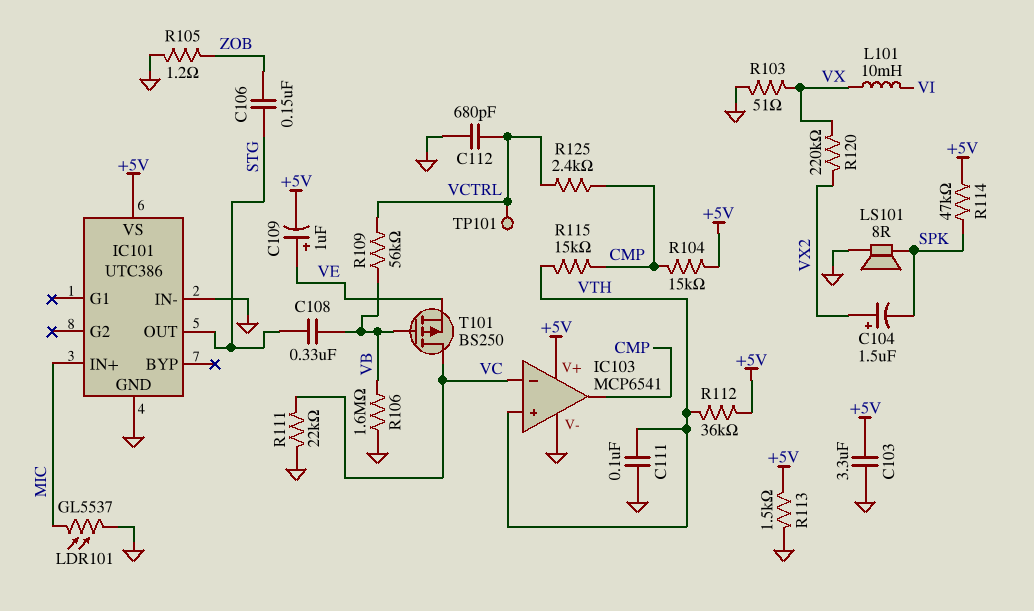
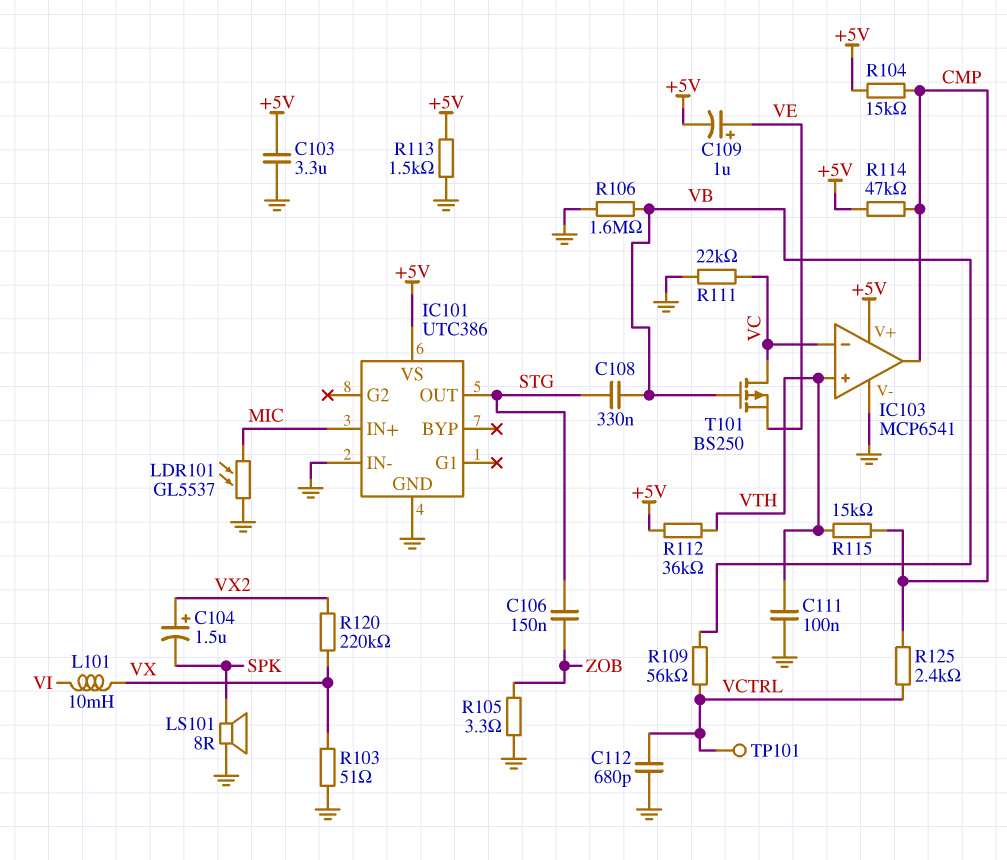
R105: 1.2 (GND, ZOB) -> 3.3 (GND, ZOB)
R114: 47k (+5V, SPK) -> 47k (+5V, CMP)

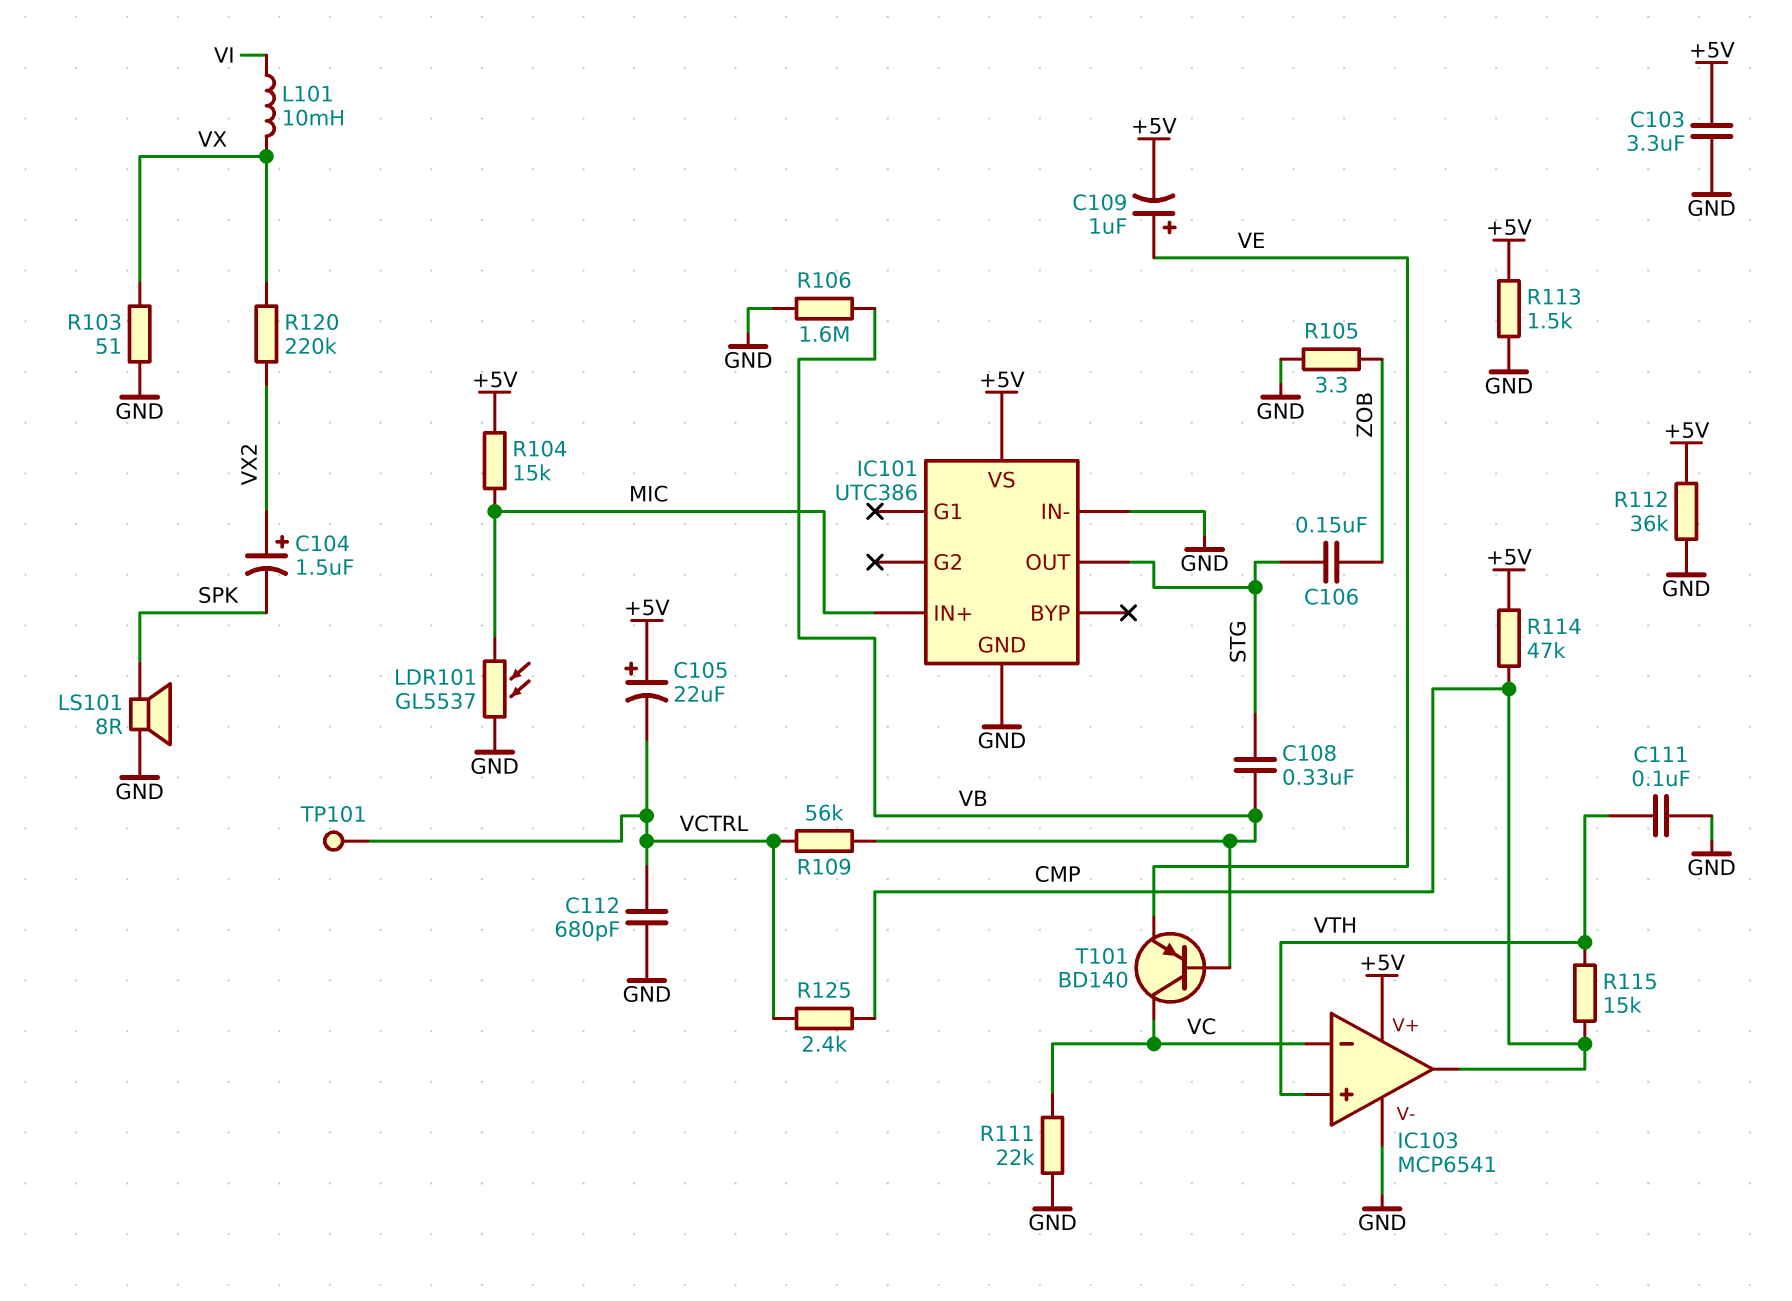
C105: none -> 22uF (plus +5V, minus VCTRL)
R104: 15k (+5V, CMP) -> 15k (+5V, MIC)
R112: 36k (+5V, VTH) -> 36k (+5V, GND)
T101: PMOS BS250 (G VB, D VC, S VE) -> PNP BD140 (B VB, C VC, E VE)

